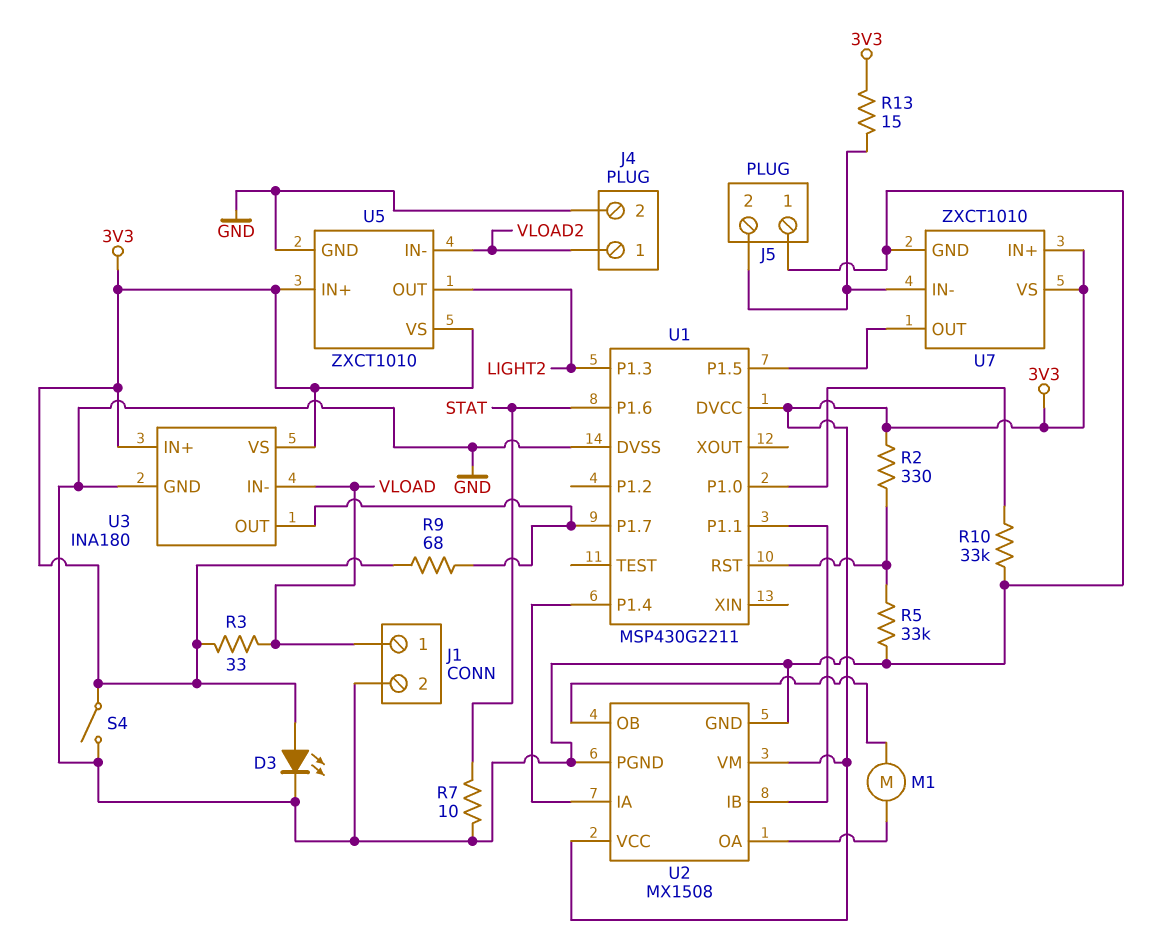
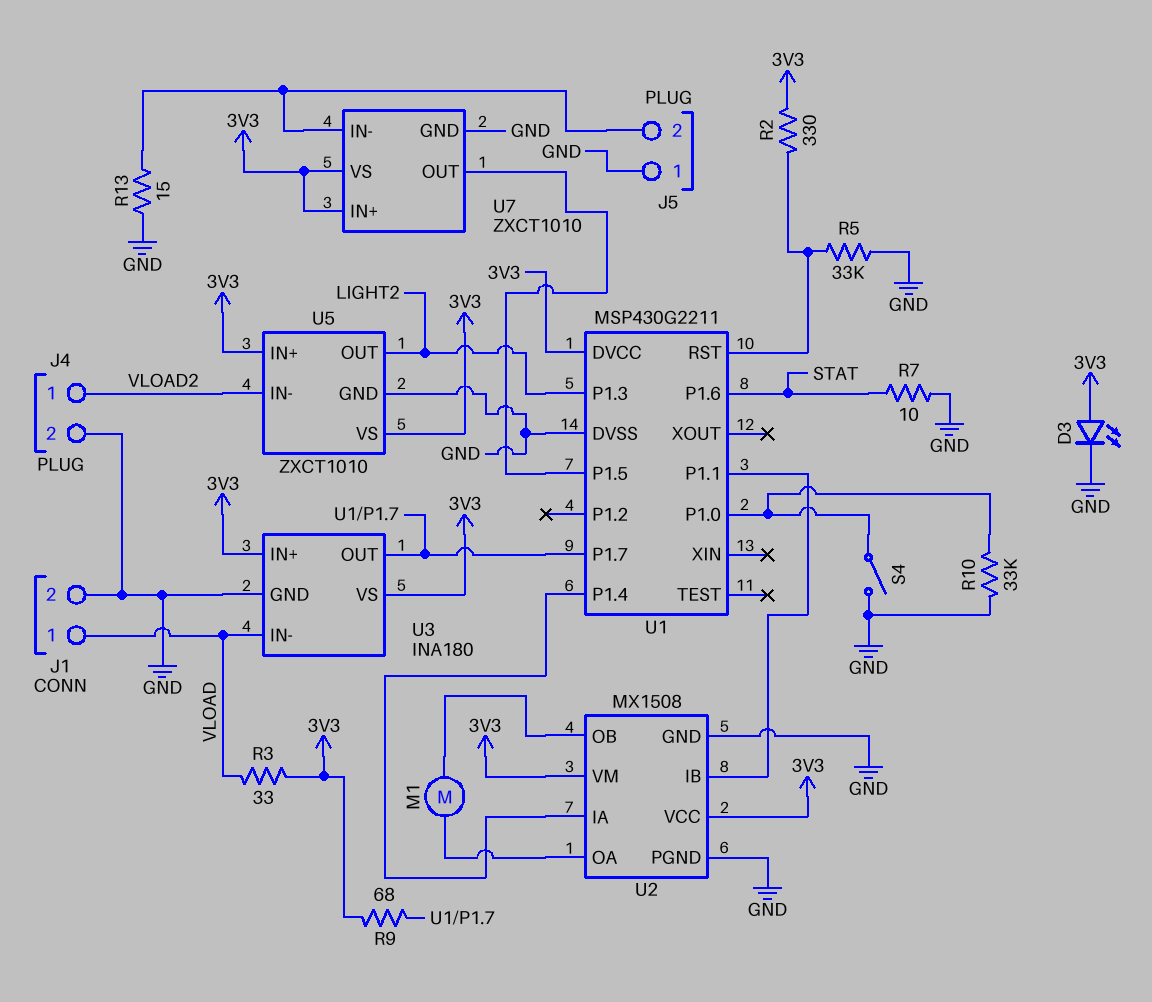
R13: 15 (3V3, J5/2) -> 15 (GND, J5/2)
S4: switch (3V3, GND) -> switch (GND, U1/P1.0)

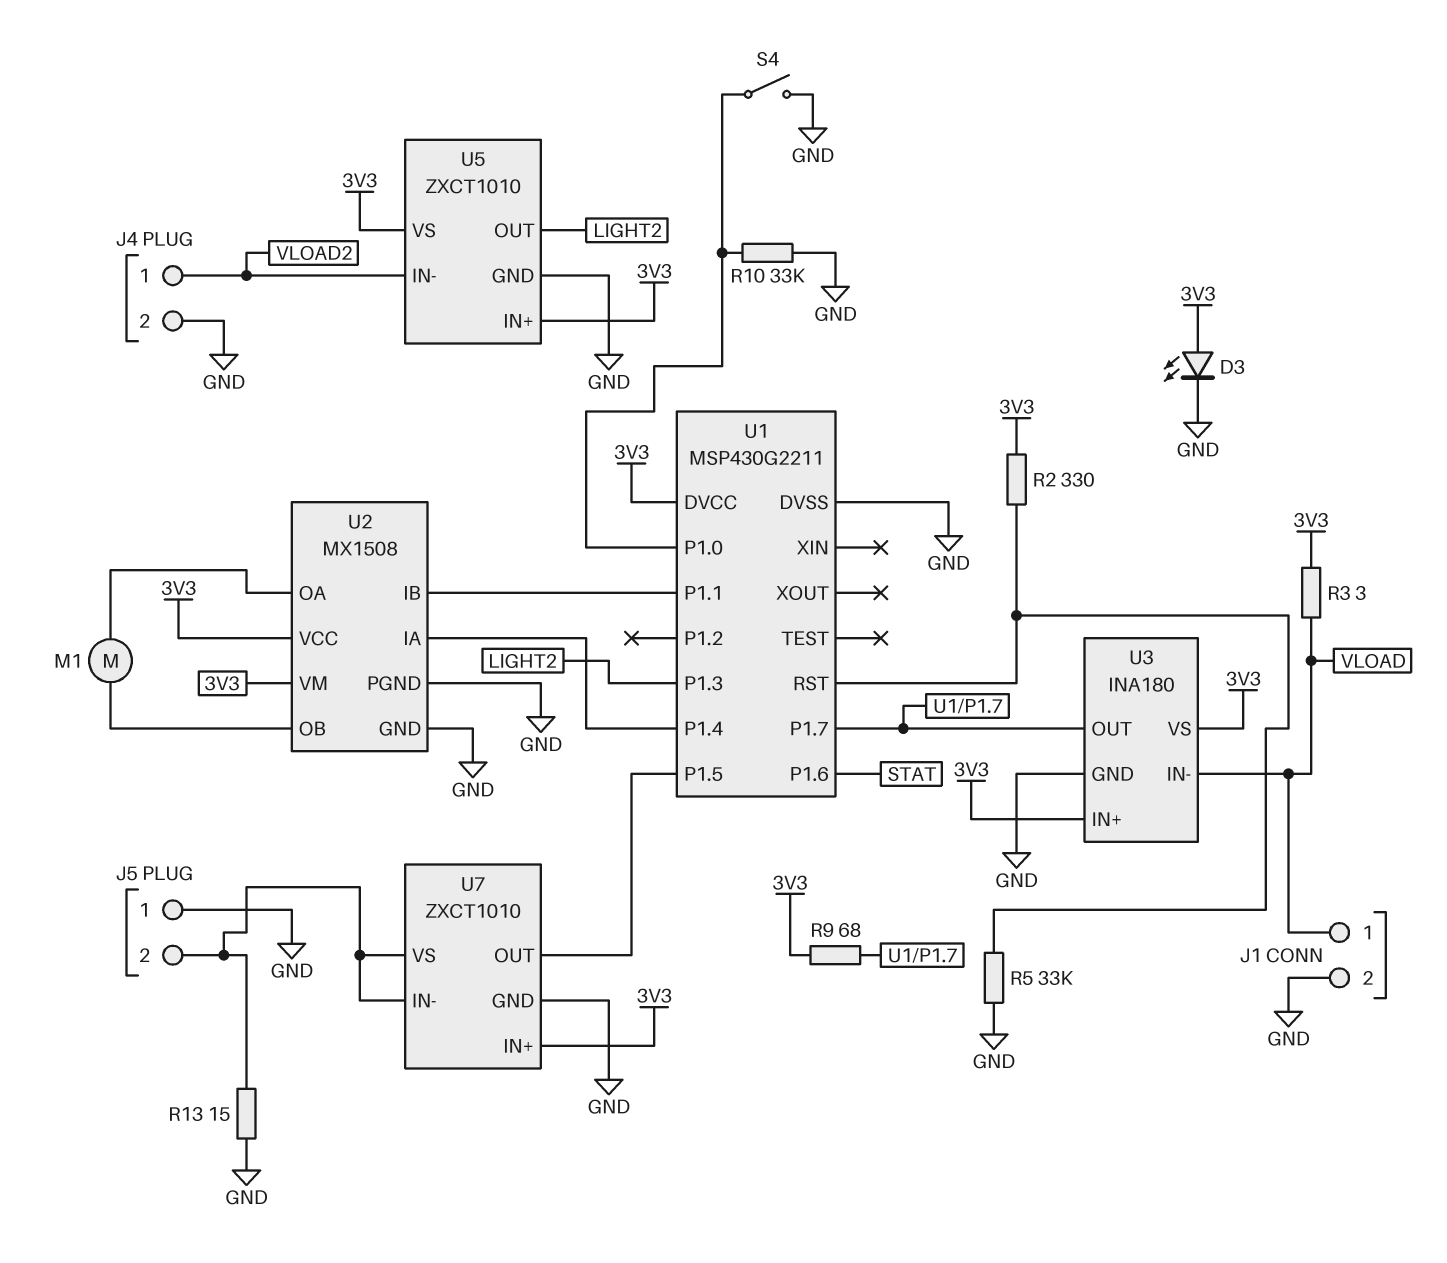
R3: 33 (3V3, VLOAD) -> 3 (3V3, VLOAD)
R7: 10 (GND, STAT) -> none
U7 pin VS: 3V3 -> J5/2

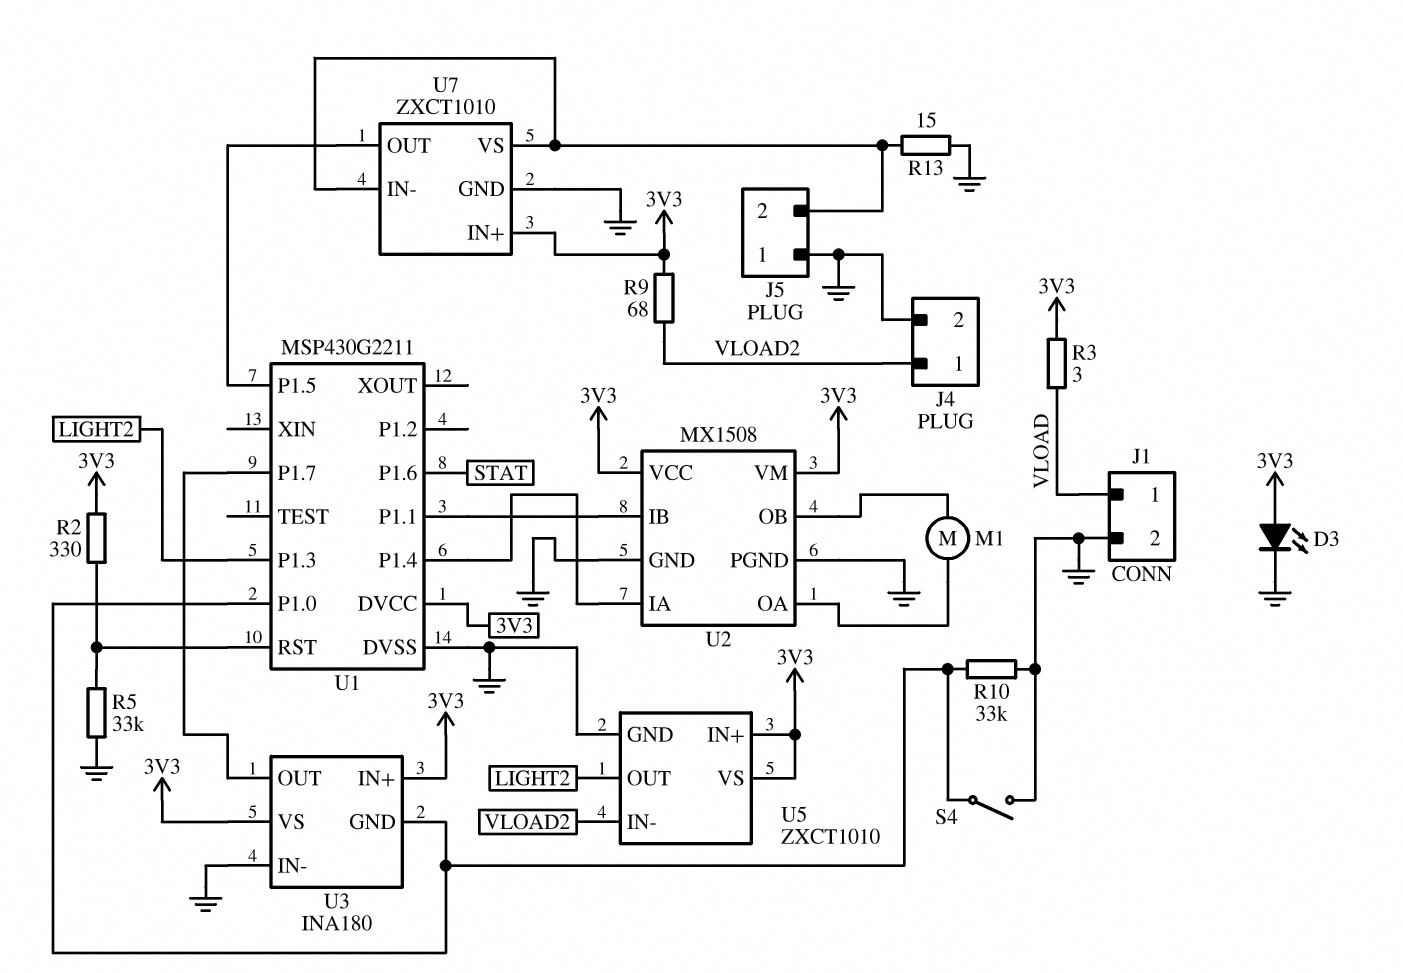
R9: 68 (3V3, U1/P1.7) -> 68 (3V3, VLOAD2)
U3 pin GND: GND -> U1/P1.0
U3 pin IN-: VLOAD -> GND

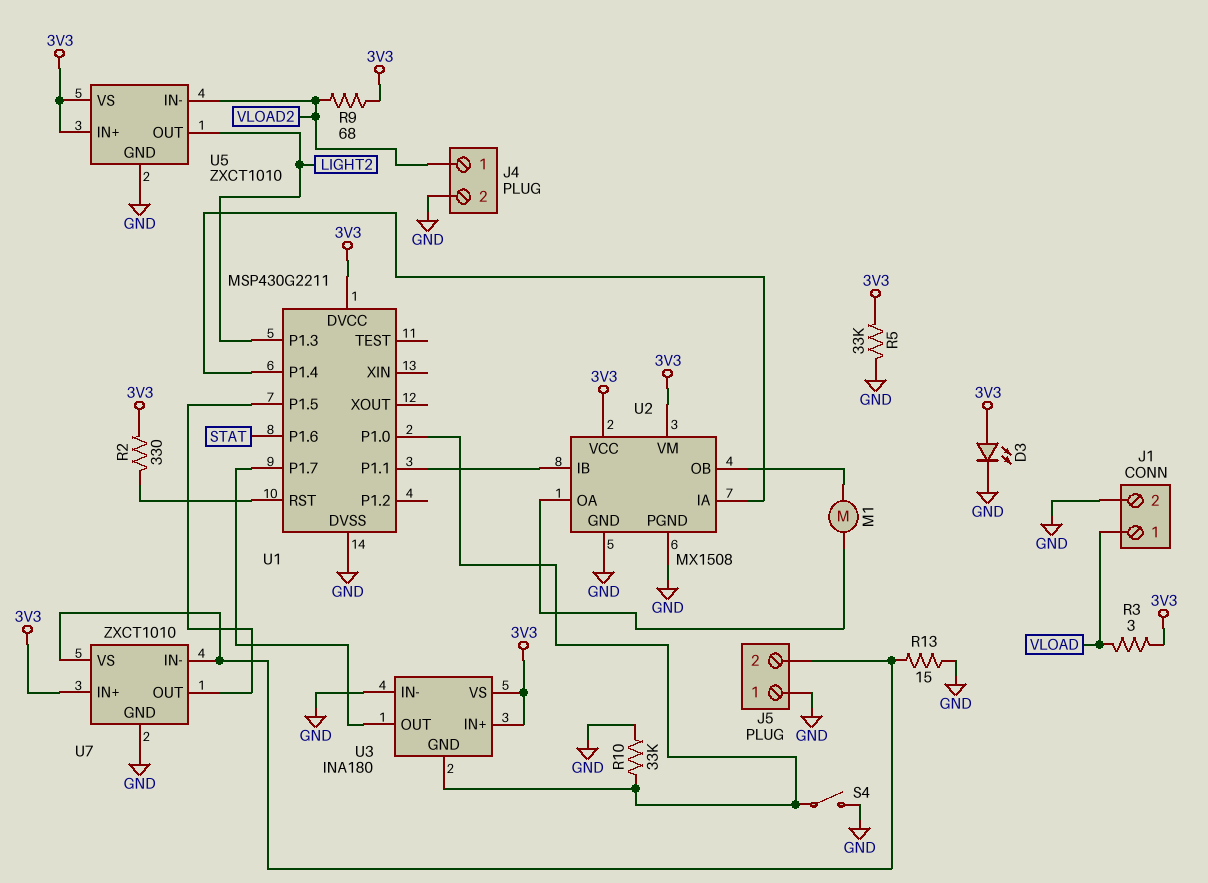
R5: 33k (GND, U1/RST) -> 33k (3V3, GND)

